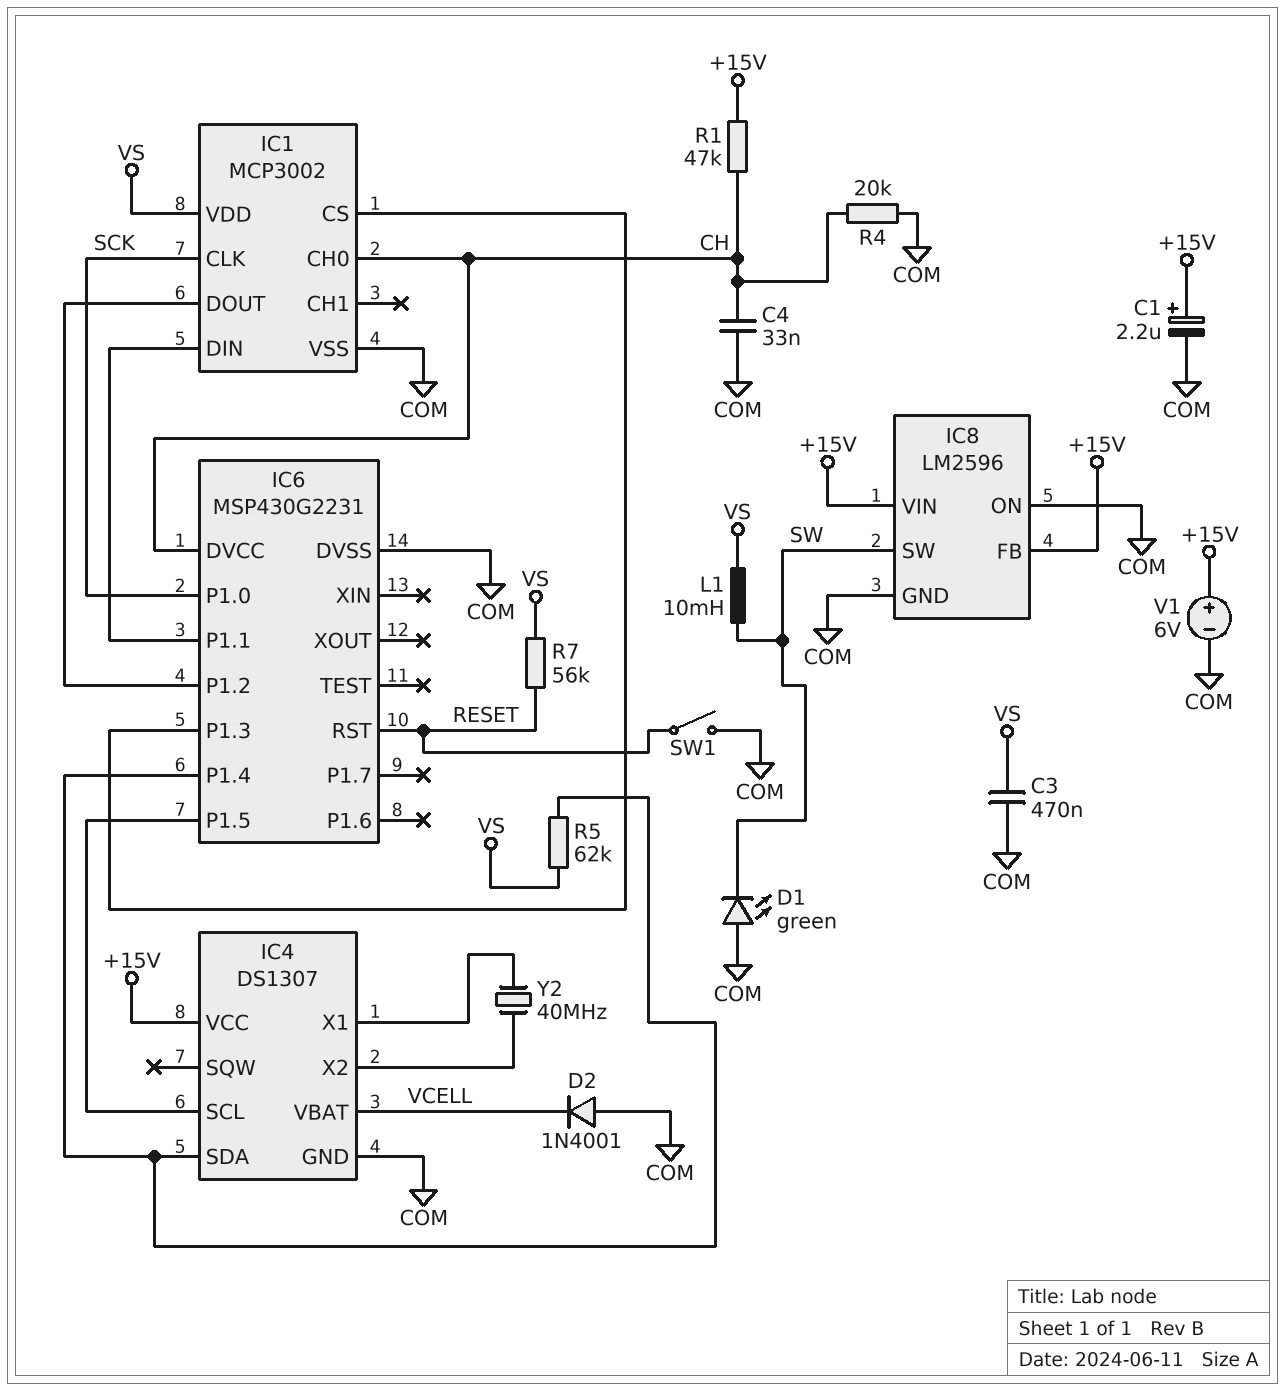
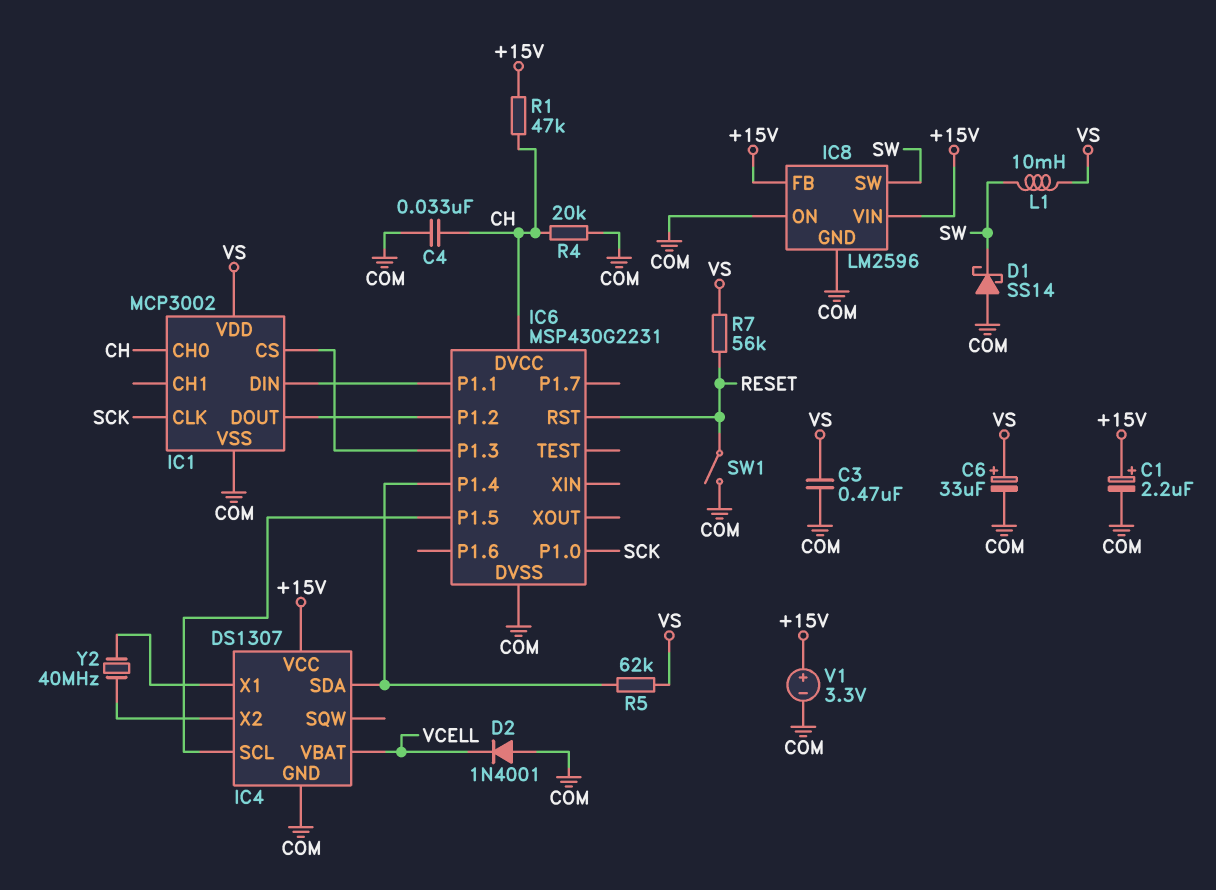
C6: none -> 33uF (plus VS, minus COM)
D1: LED green (A COM, K SW) -> schottky SS14 (A COM, K SW)
V1: 6V (plus +15V, minus COM) -> 3.3V (plus +15V, minus COM)

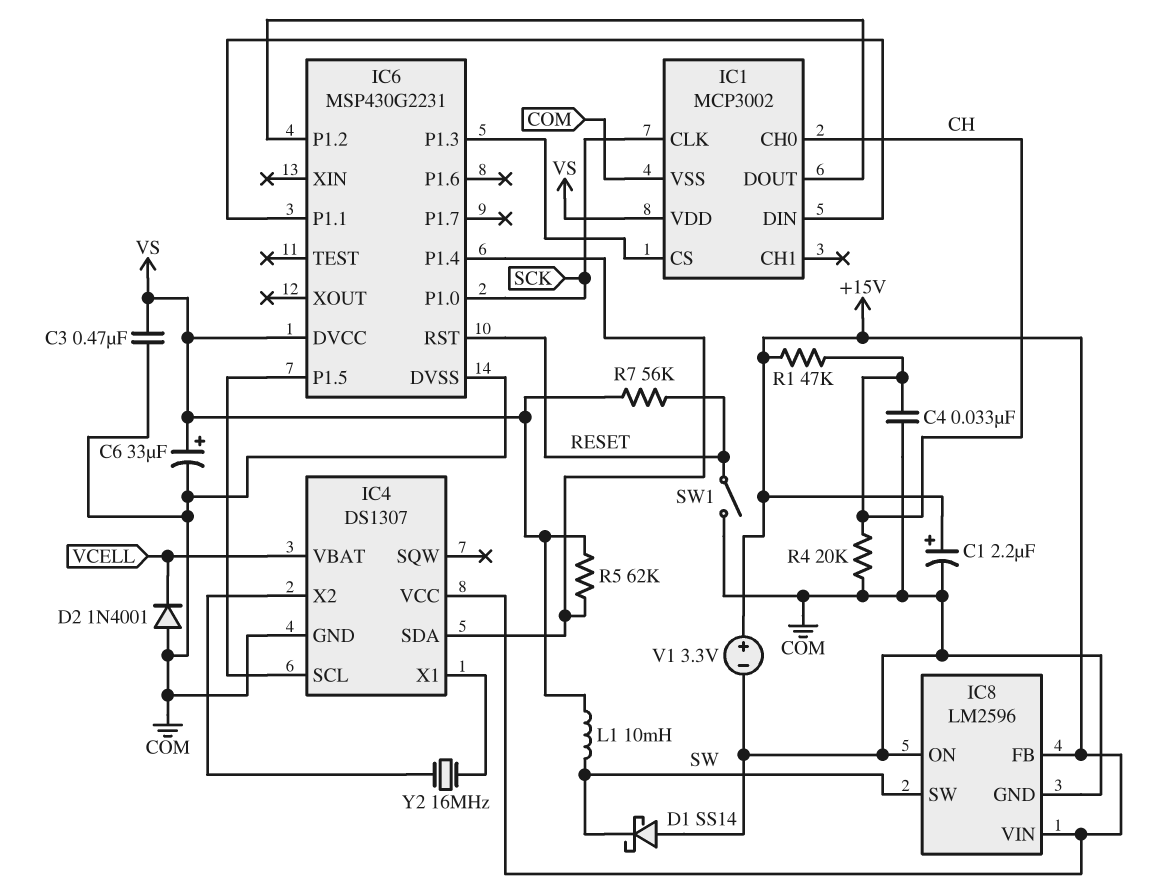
IC6 pin DVCC: CH -> VS
Y2: 40MHz (IC4/X1, IC4/X2) -> 16MHz (IC4/X1, IC4/X2)

